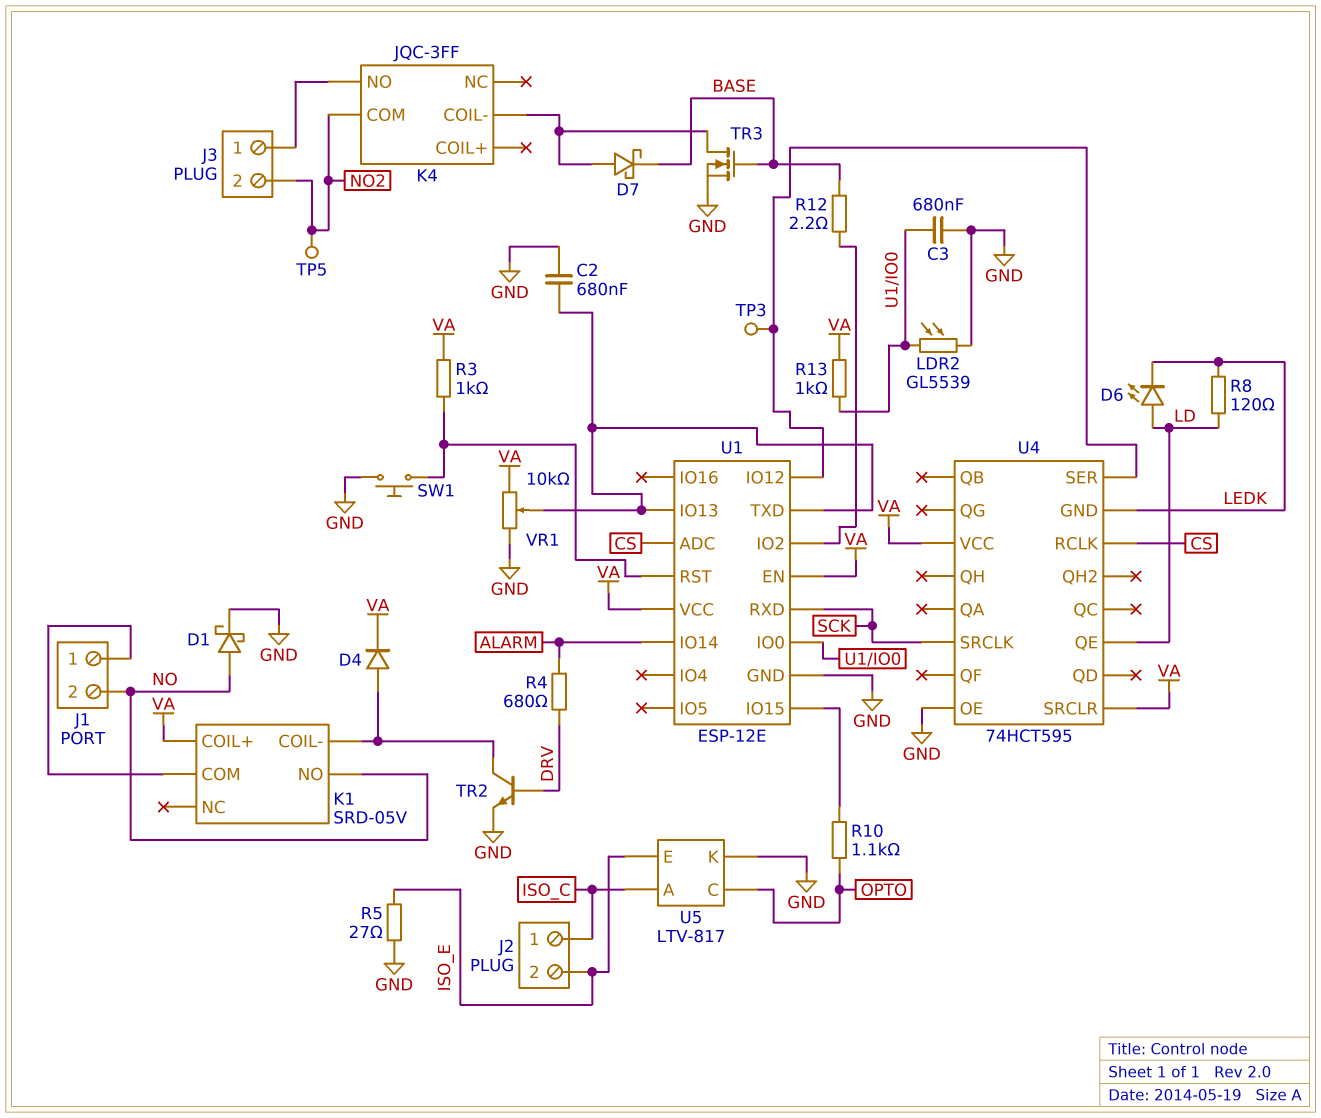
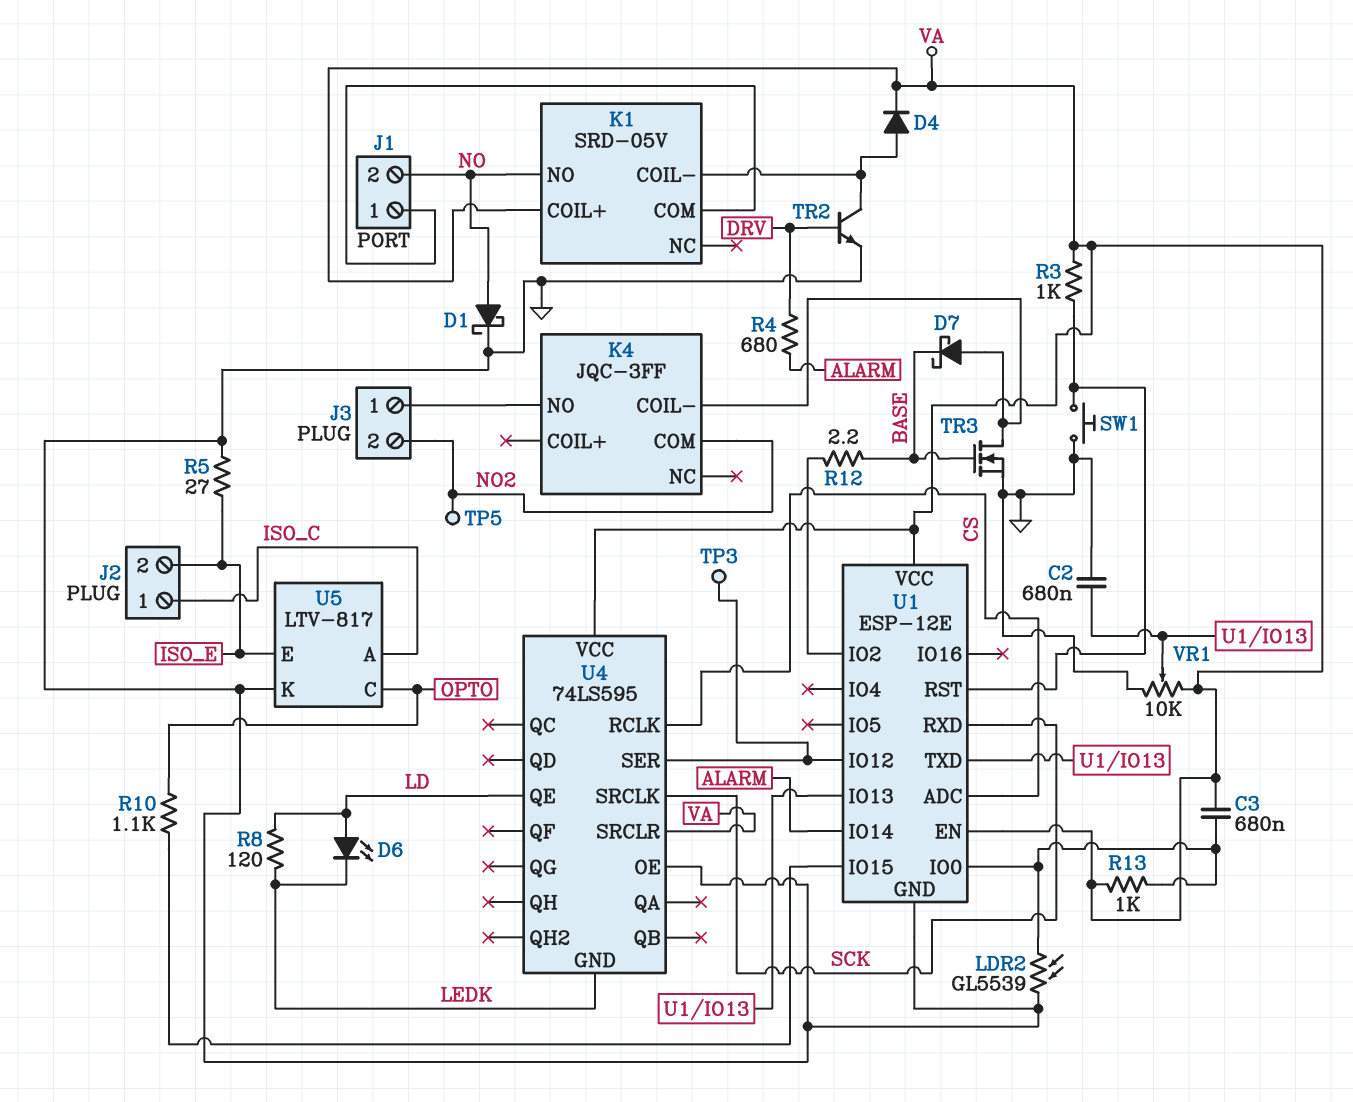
C3: 680nF (GND, U1/IO0) -> 680nF (U1/IO0, VA)
U4: 74HCT595 -> 74LS595

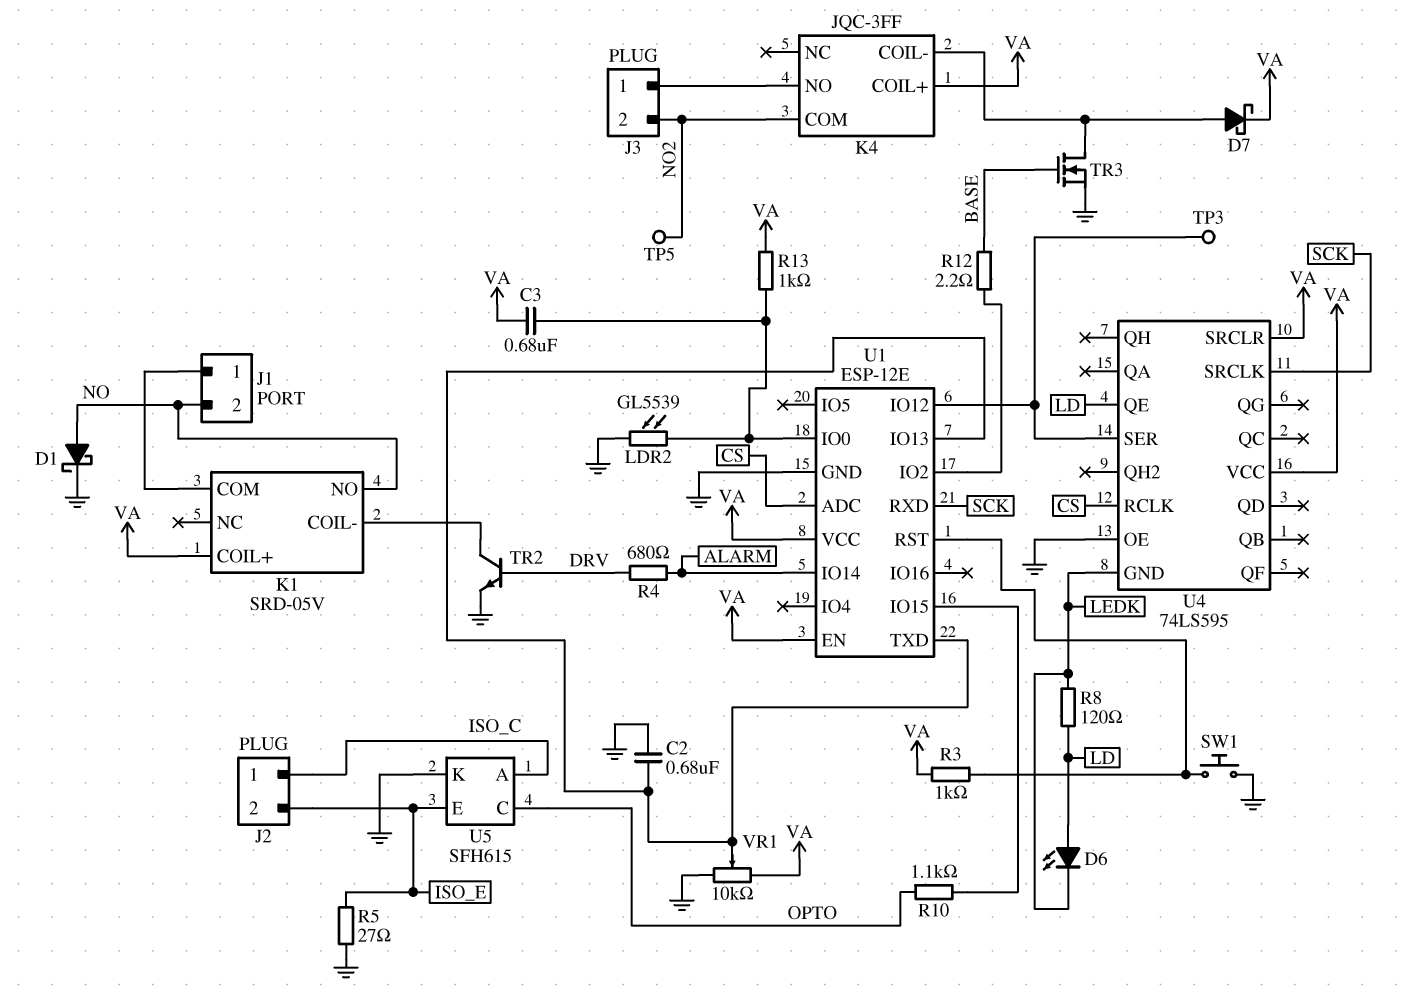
D4: diode (A K1/COIL-, K VA) -> none
D7: schottky (A K4/COIL-, K BASE) -> schottky (A K4/COIL-, K VA)
K4 pin COIL+: none -> VA
U5: LTV-817 -> SFH615

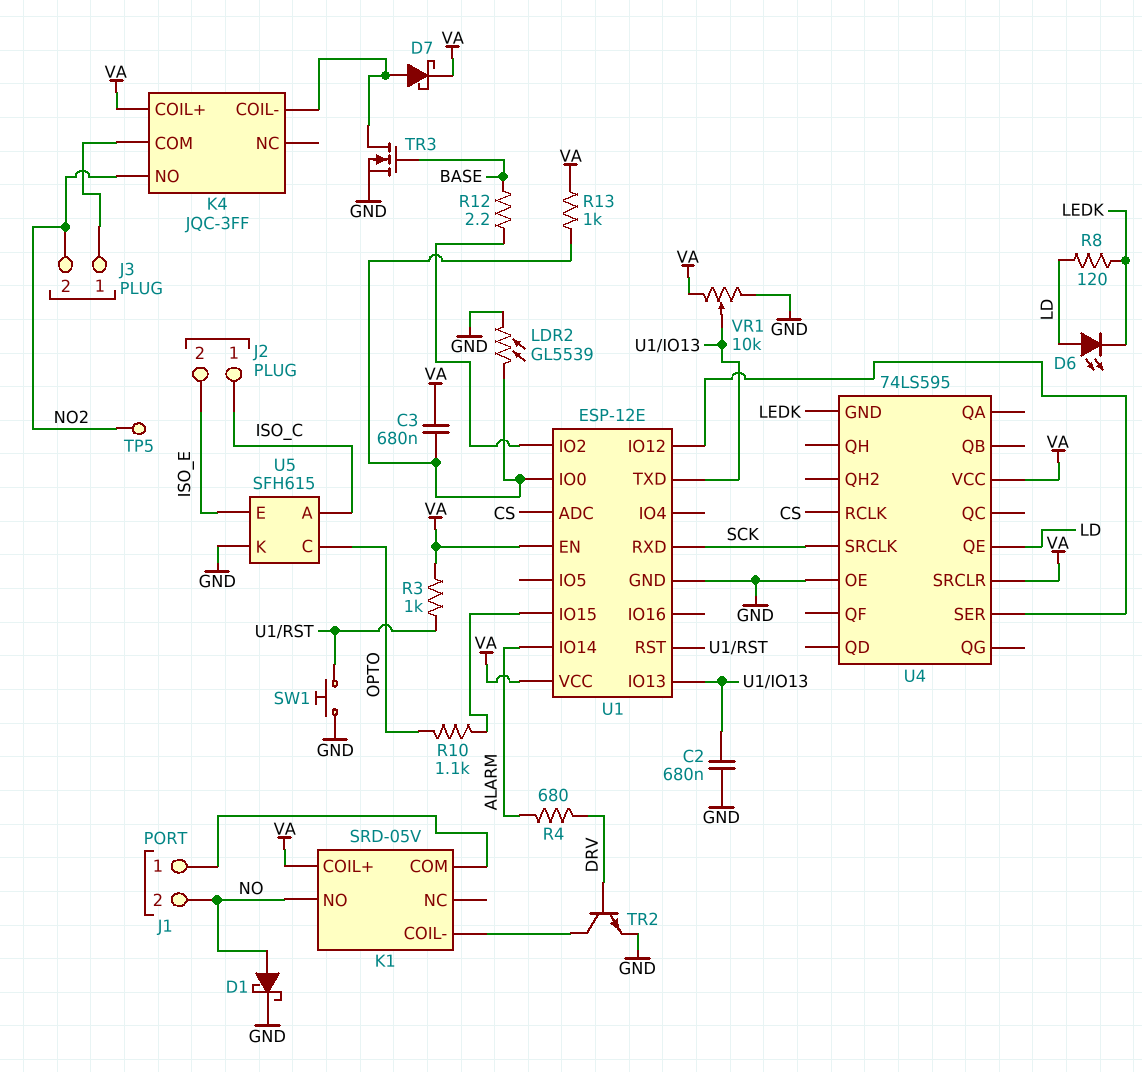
K4 pin COM: NO2 -> J3/1
K4 pin NO: J3/1 -> NO2
R5: 27 (GND, ISO_E) -> none
TP3: test point (U1/IO12) -> none

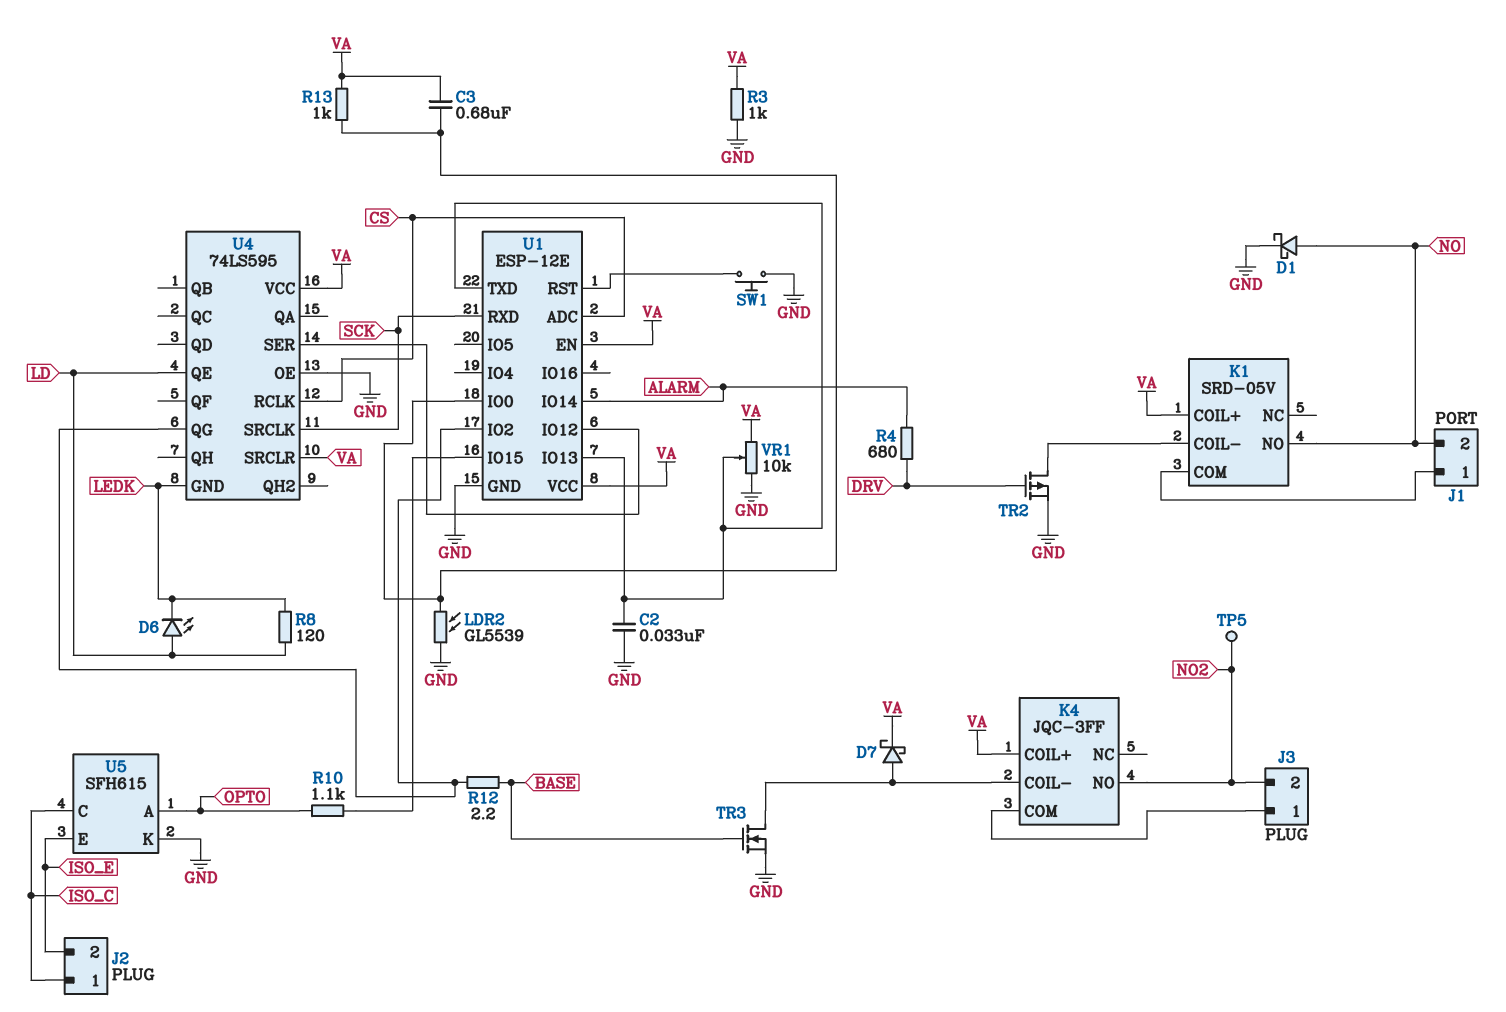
C2: 680nF (GND, U1/IO13) -> 33nF (GND, U1/IO13)
R3: 1k (U1/RST, VA) -> 1k (GND, VA)
TR2: NPN (B DRV, C K1/COIL-, E GND) -> PMOS (G DRV, D K1/COIL-, S GND)
U4 pin QG: none -> U1/IO2
U5 pin A: ISO_C -> OPTO
U5 pin C: OPTO -> ISO_C

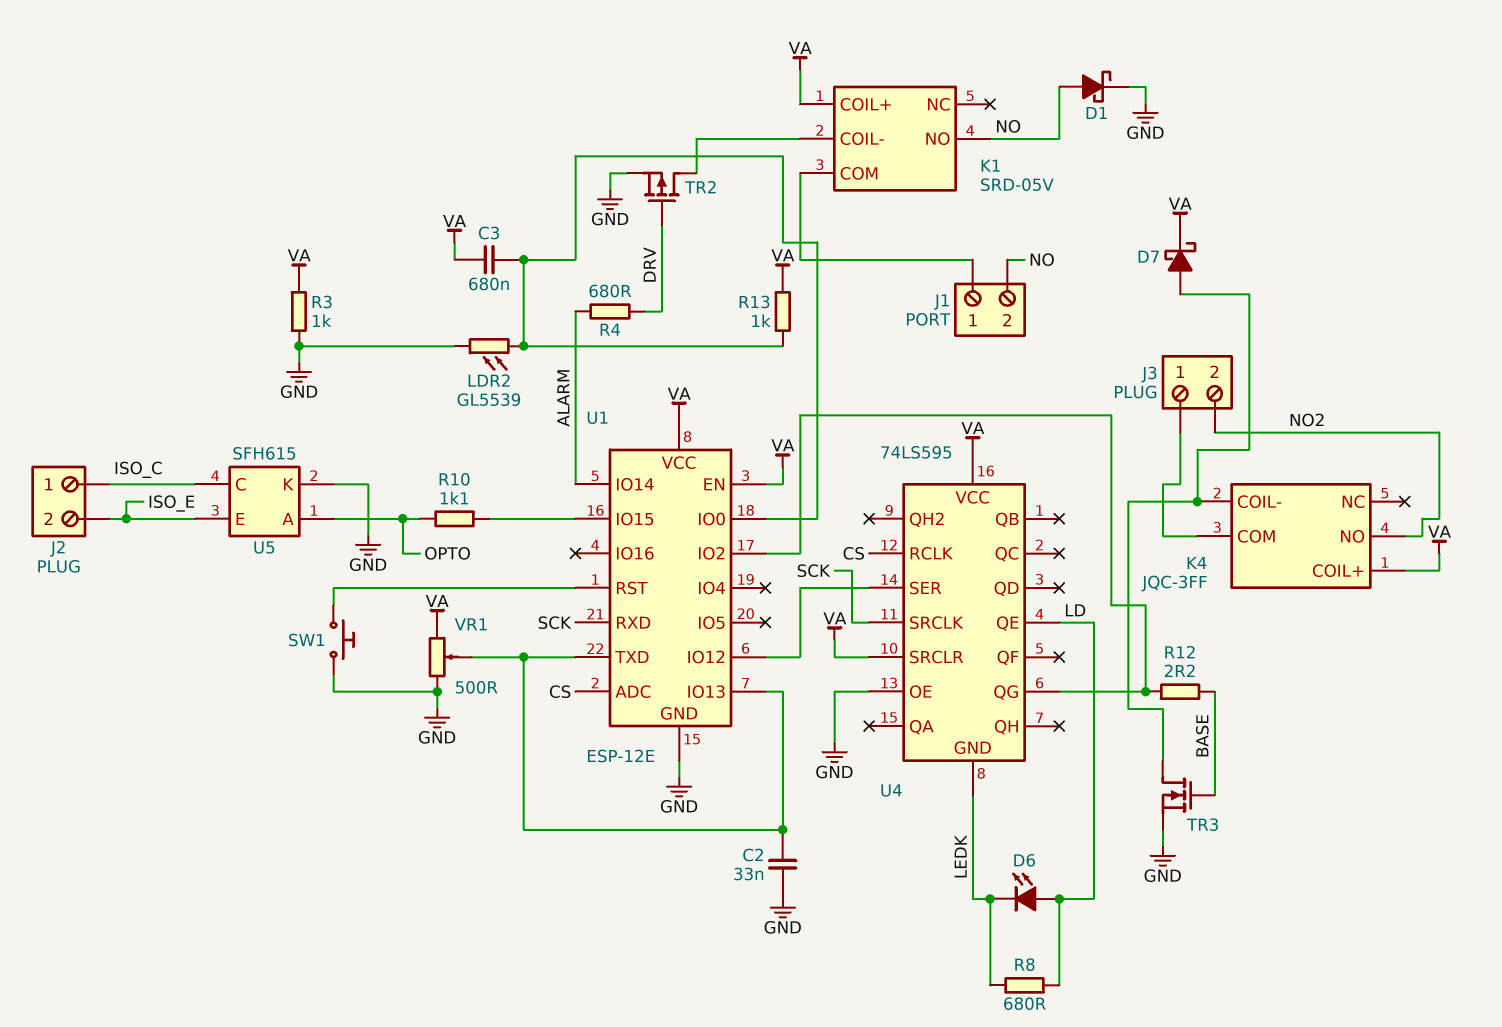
R8: 120 (LD, LEDK) -> 680 (LD, LEDK)
TP5: test point (NO2) -> none
VR1: 10k (GND, VA, wiper U1/IO13) -> 500 (GND, VA, wiper U1/IO13)

